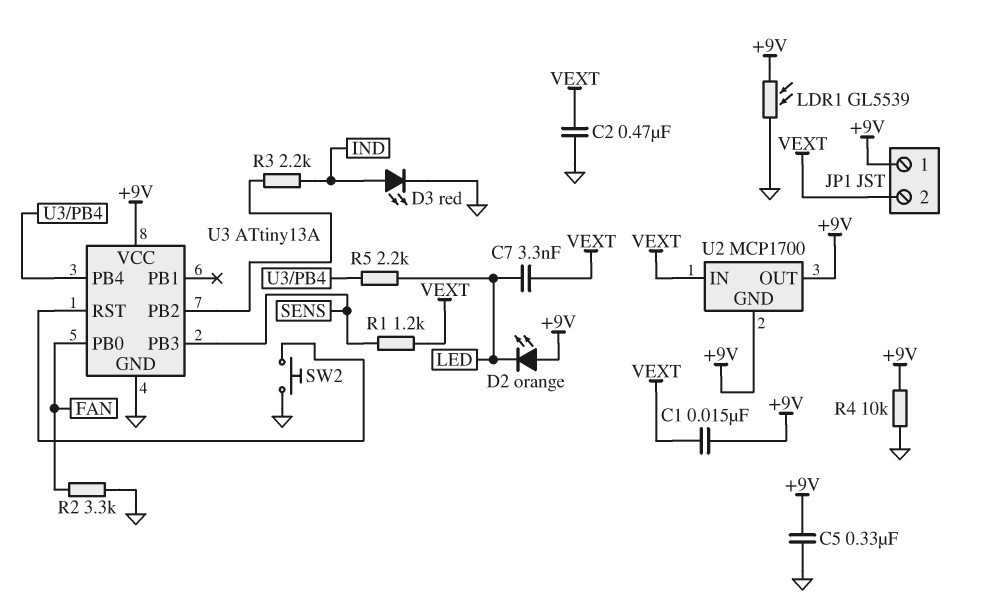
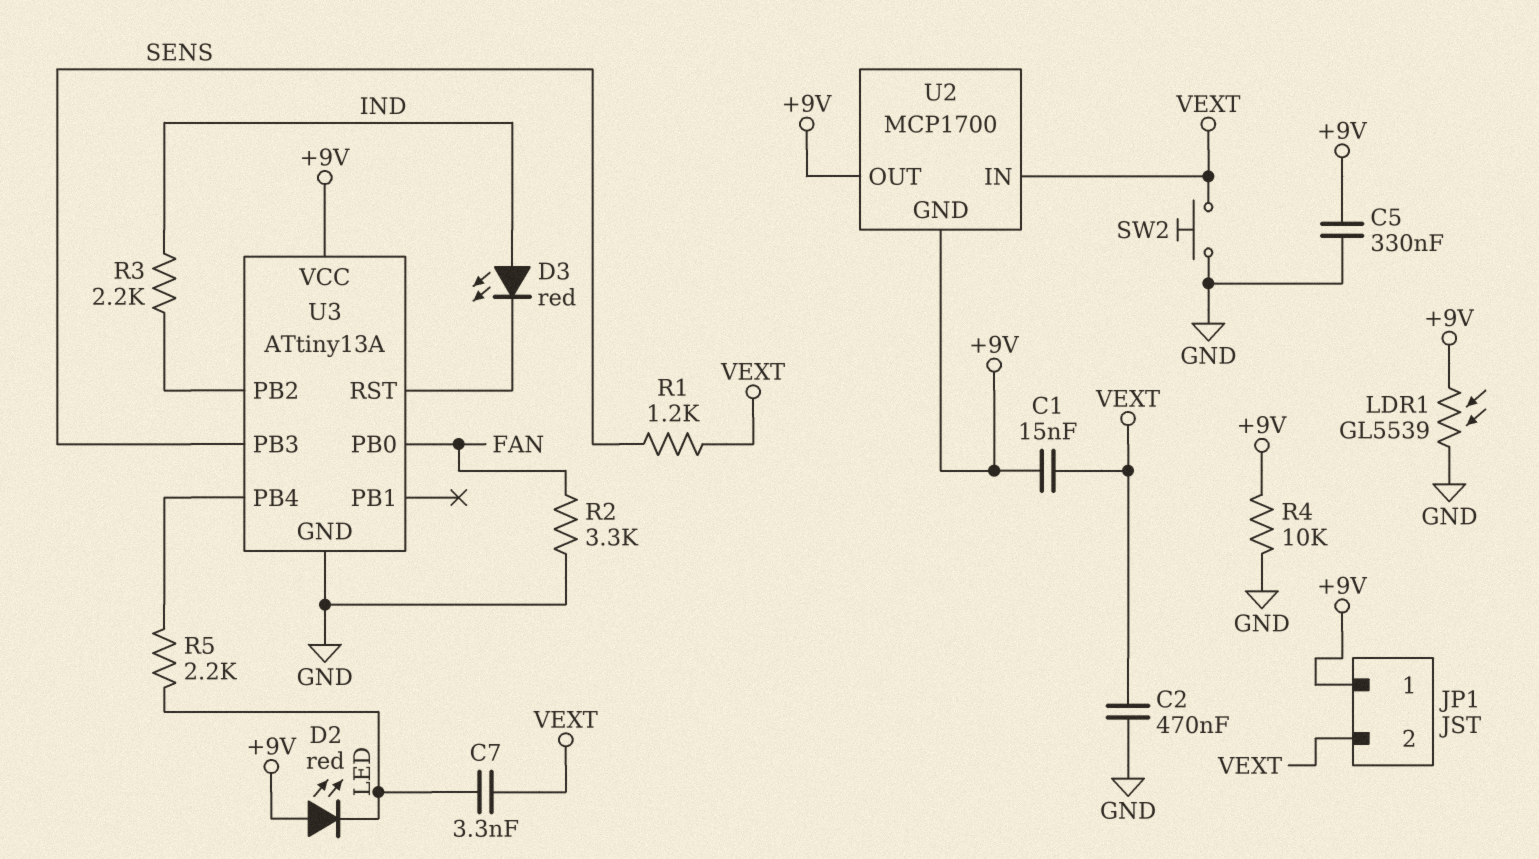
D2: LED orange (A +9V, K LED) -> LED red (A +9V, K LED)
D3: LED red (A IND, K GND) -> LED red (A IND, K U3/RST)
SW2: button (GND, U3/RST) -> button (GND, VEXT)

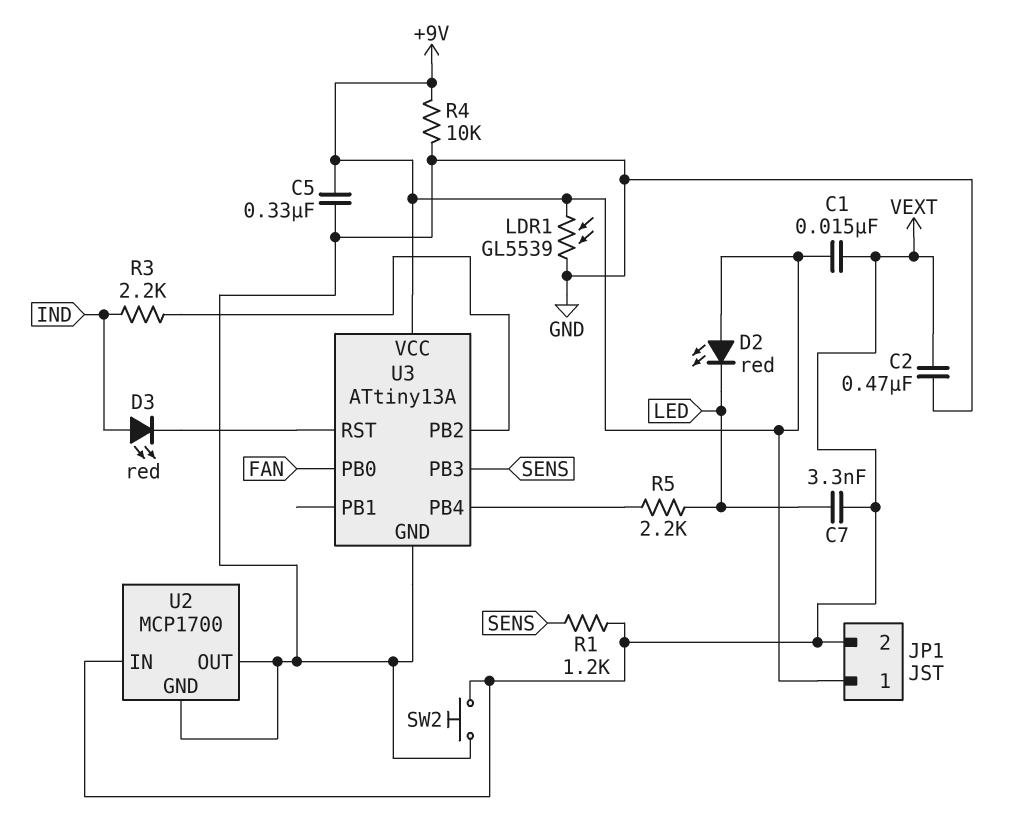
R2: 3.3k (FAN, GND) -> none
U2 pin GND: +9V -> GND
U2 pin OUT: +9V -> GND

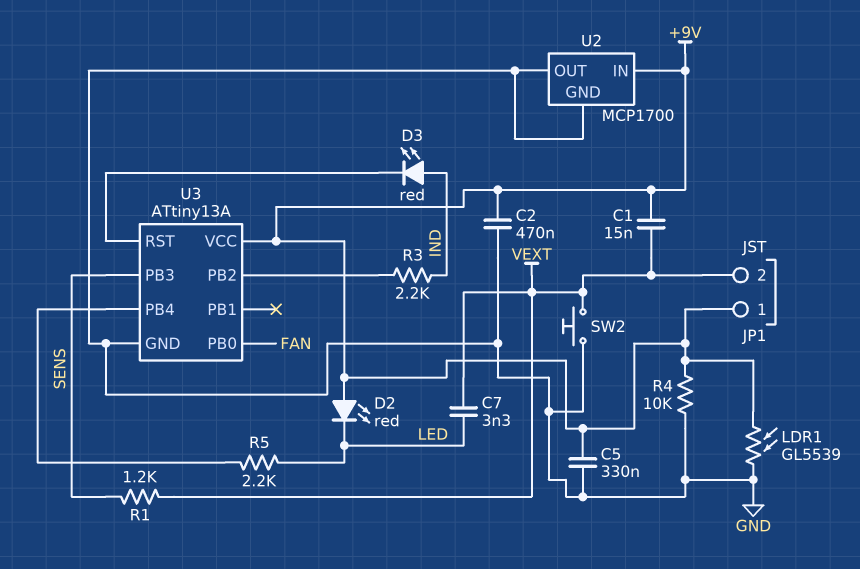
C2: 470nF (GND, VEXT) -> 470nF (+9V, GND)
U2 pin IN: VEXT -> +9V

